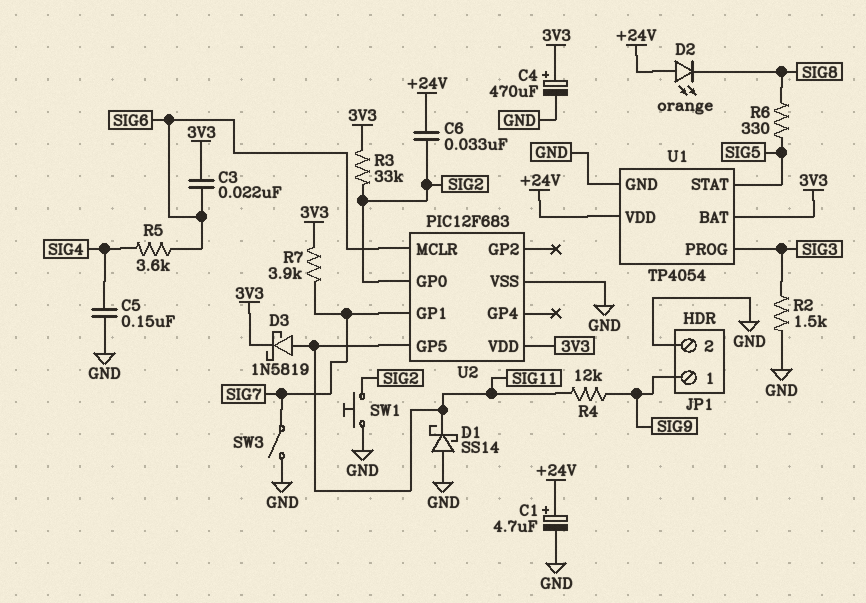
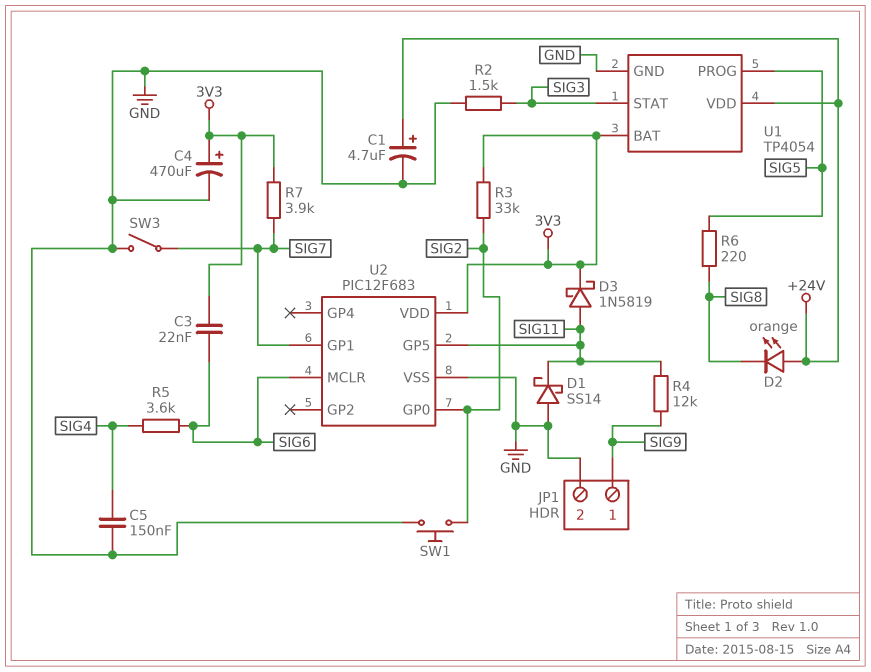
C6: 33nF (+24V, SIG2) -> none
R6: 330 (SIG5, SIG8) -> 220 (SIG5, SIG8)
U1 pin PROG: SIG3 -> SIG5
U1 pin STAT: SIG5 -> SIG3

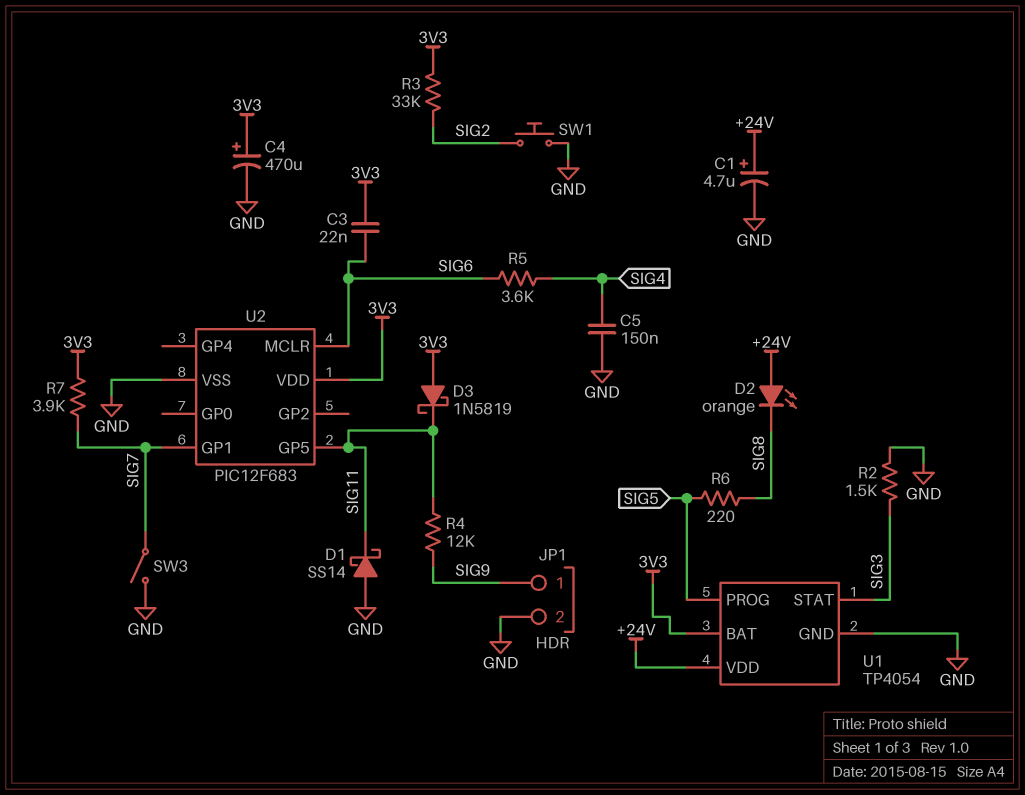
D3: schottky 1N5819 (A SIG11, K 3V3) -> schottky 1N5819 (A 3V3, K SIG11)
U2 pin GP0: SIG2 -> none

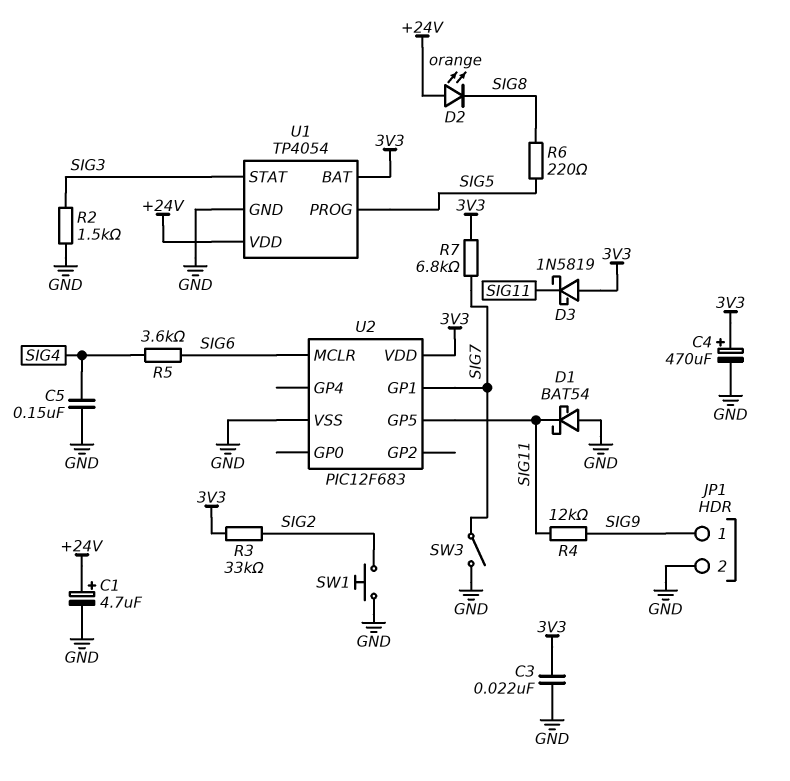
C3: 22nF (3V3, SIG6) -> 22nF (3V3, GND)
D1: schottky SS14 (A GND, K SIG11) -> schottky BAT54 (A GND, K SIG11)
R7: 3.9k (3V3, SIG7) -> 6.8k (3V3, SIG7)

